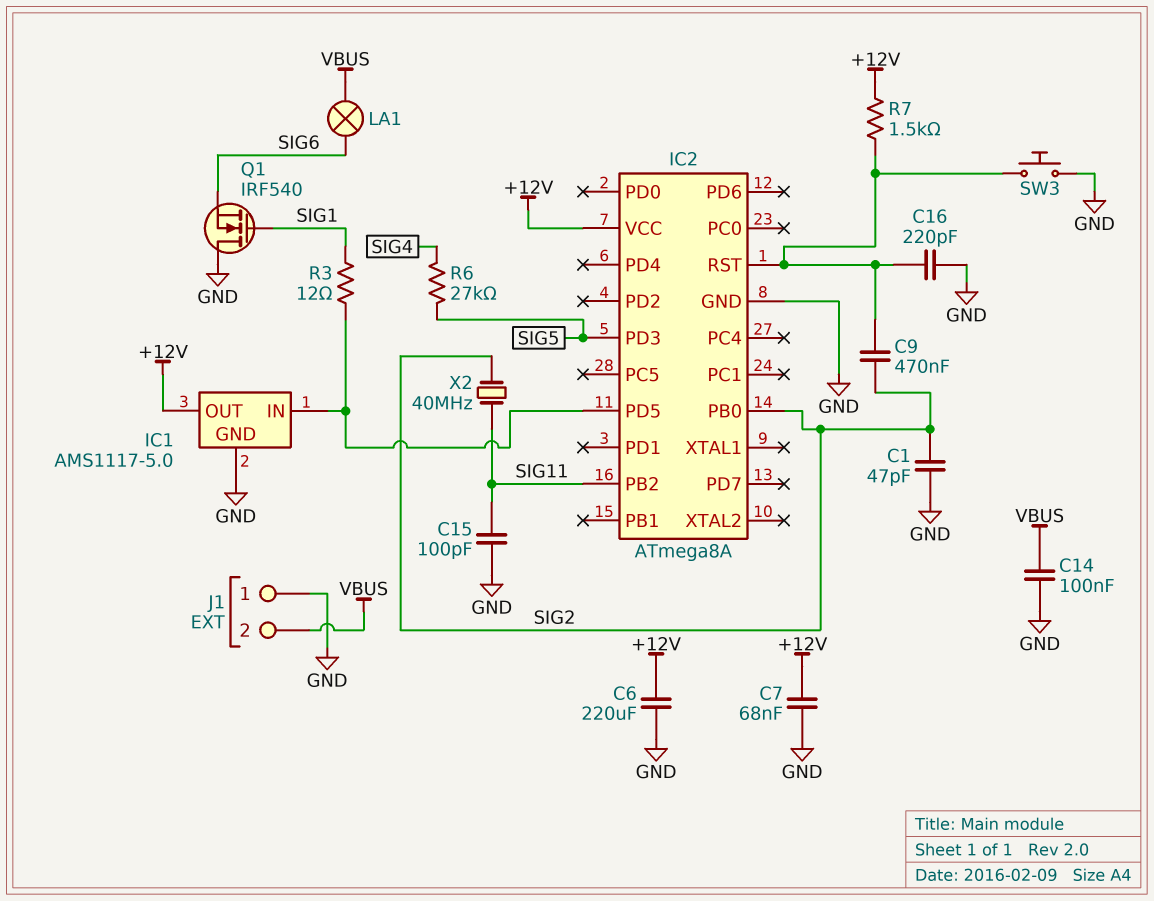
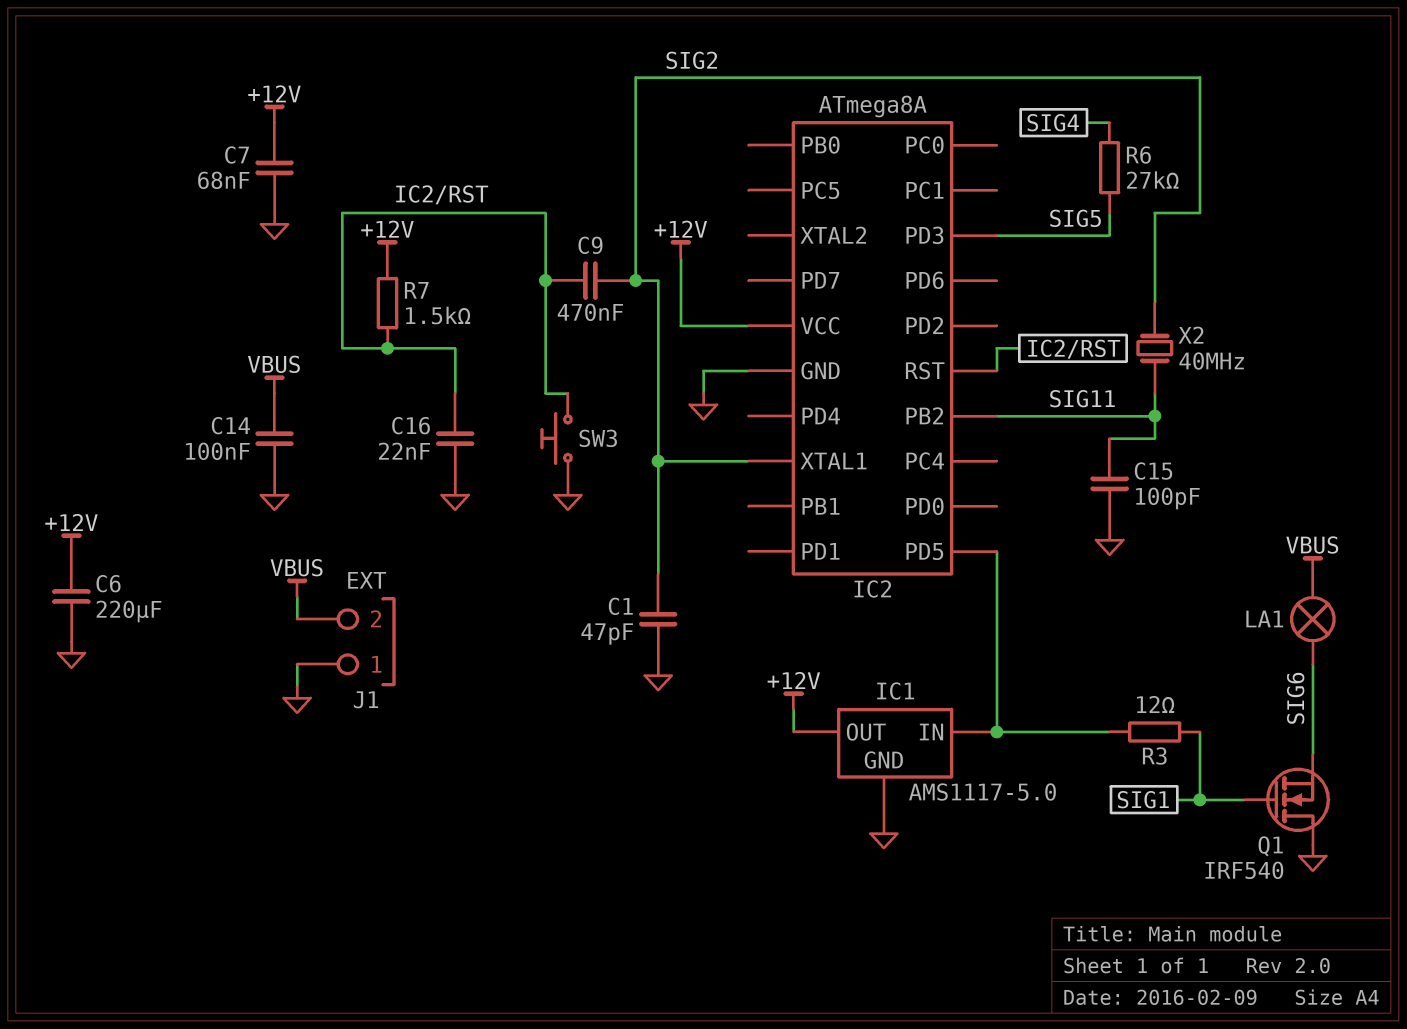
C16: 220pF (GND, IC2/RST) -> 22nF (GND, IC2/RST)
IC2 pin PB0: SIG2 -> none
IC2 pin XTAL1: none -> SIG2

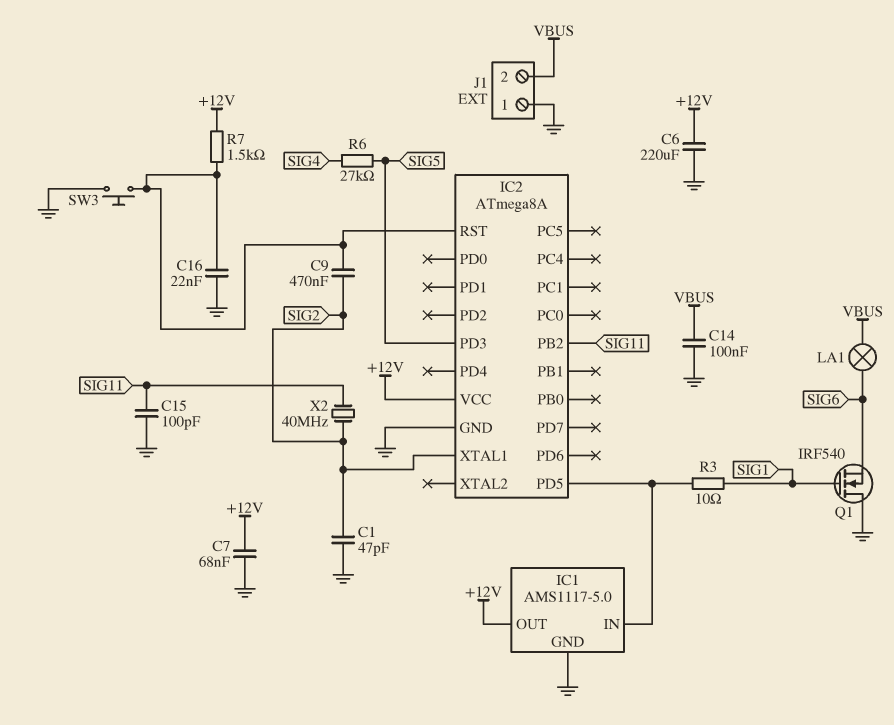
R3: 12 (IC1/IN, SIG1) -> 10 (IC1/IN, SIG1)

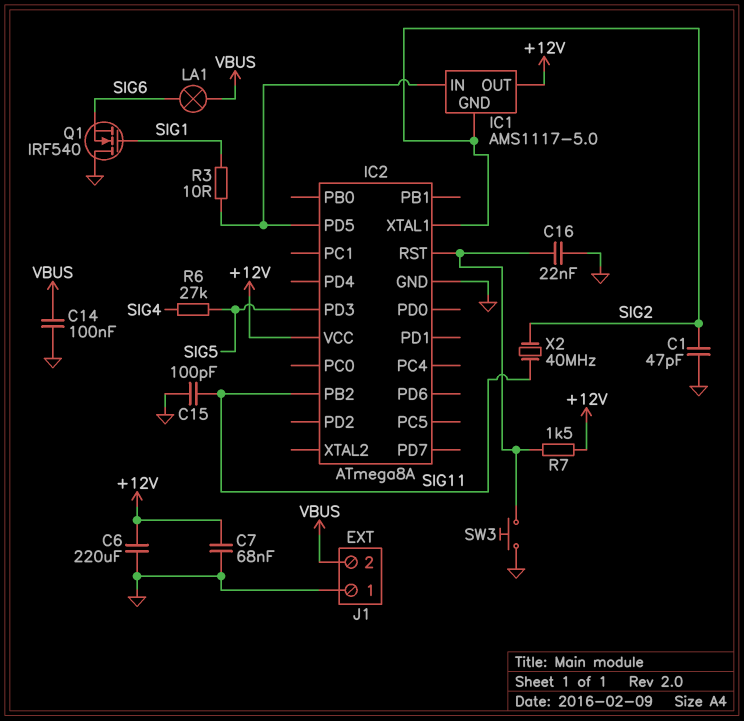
C9: 470nF (IC2/RST, SIG2) -> none
IC1 pin GND: GND -> SIG2

